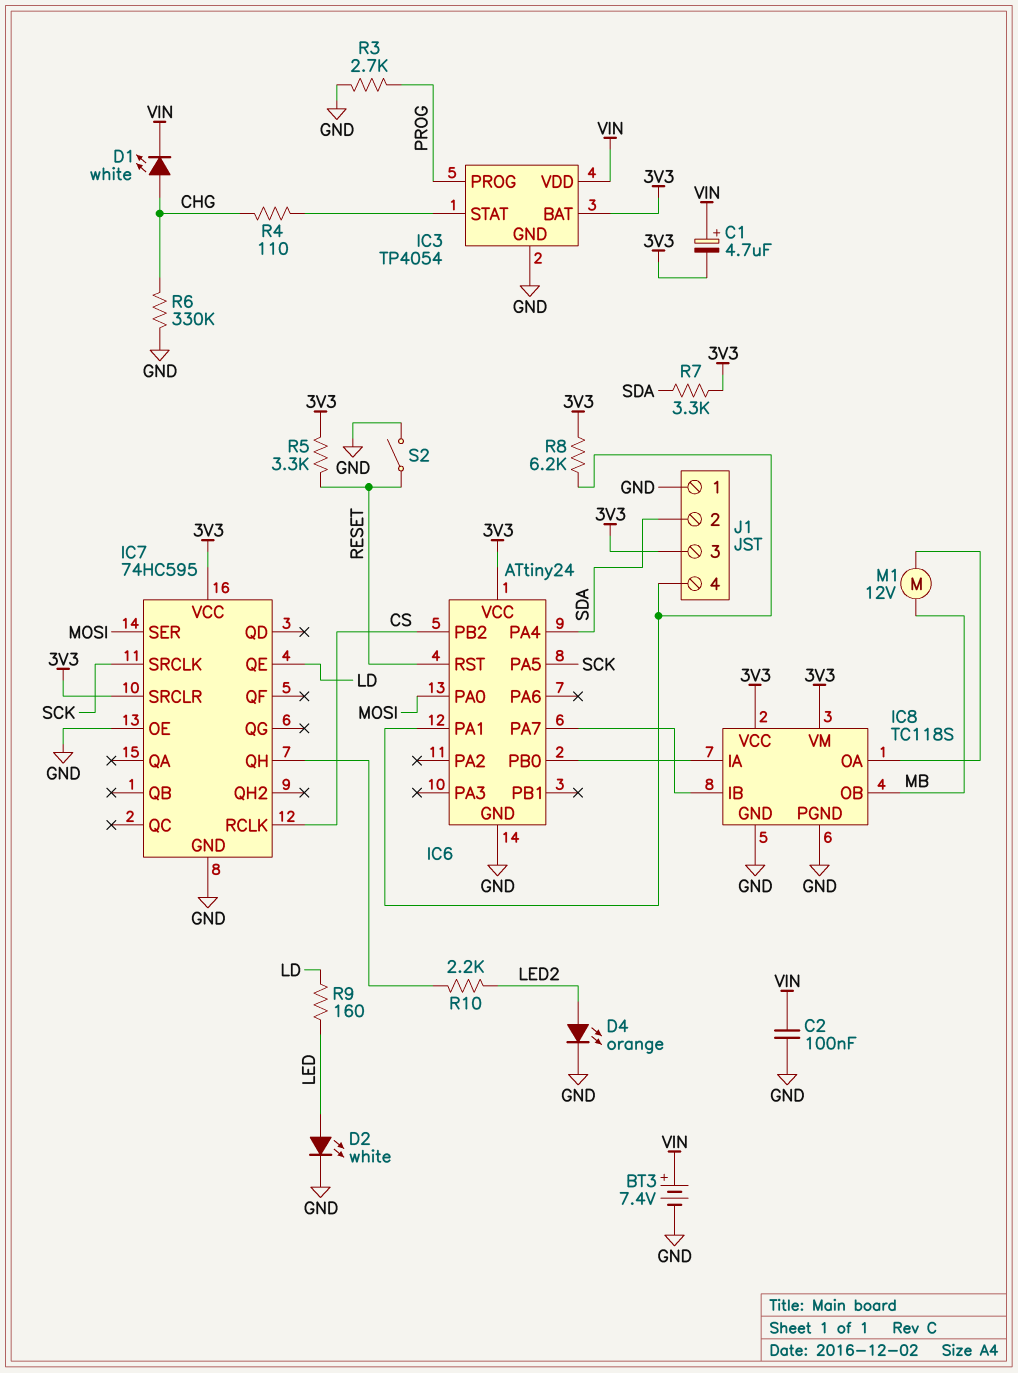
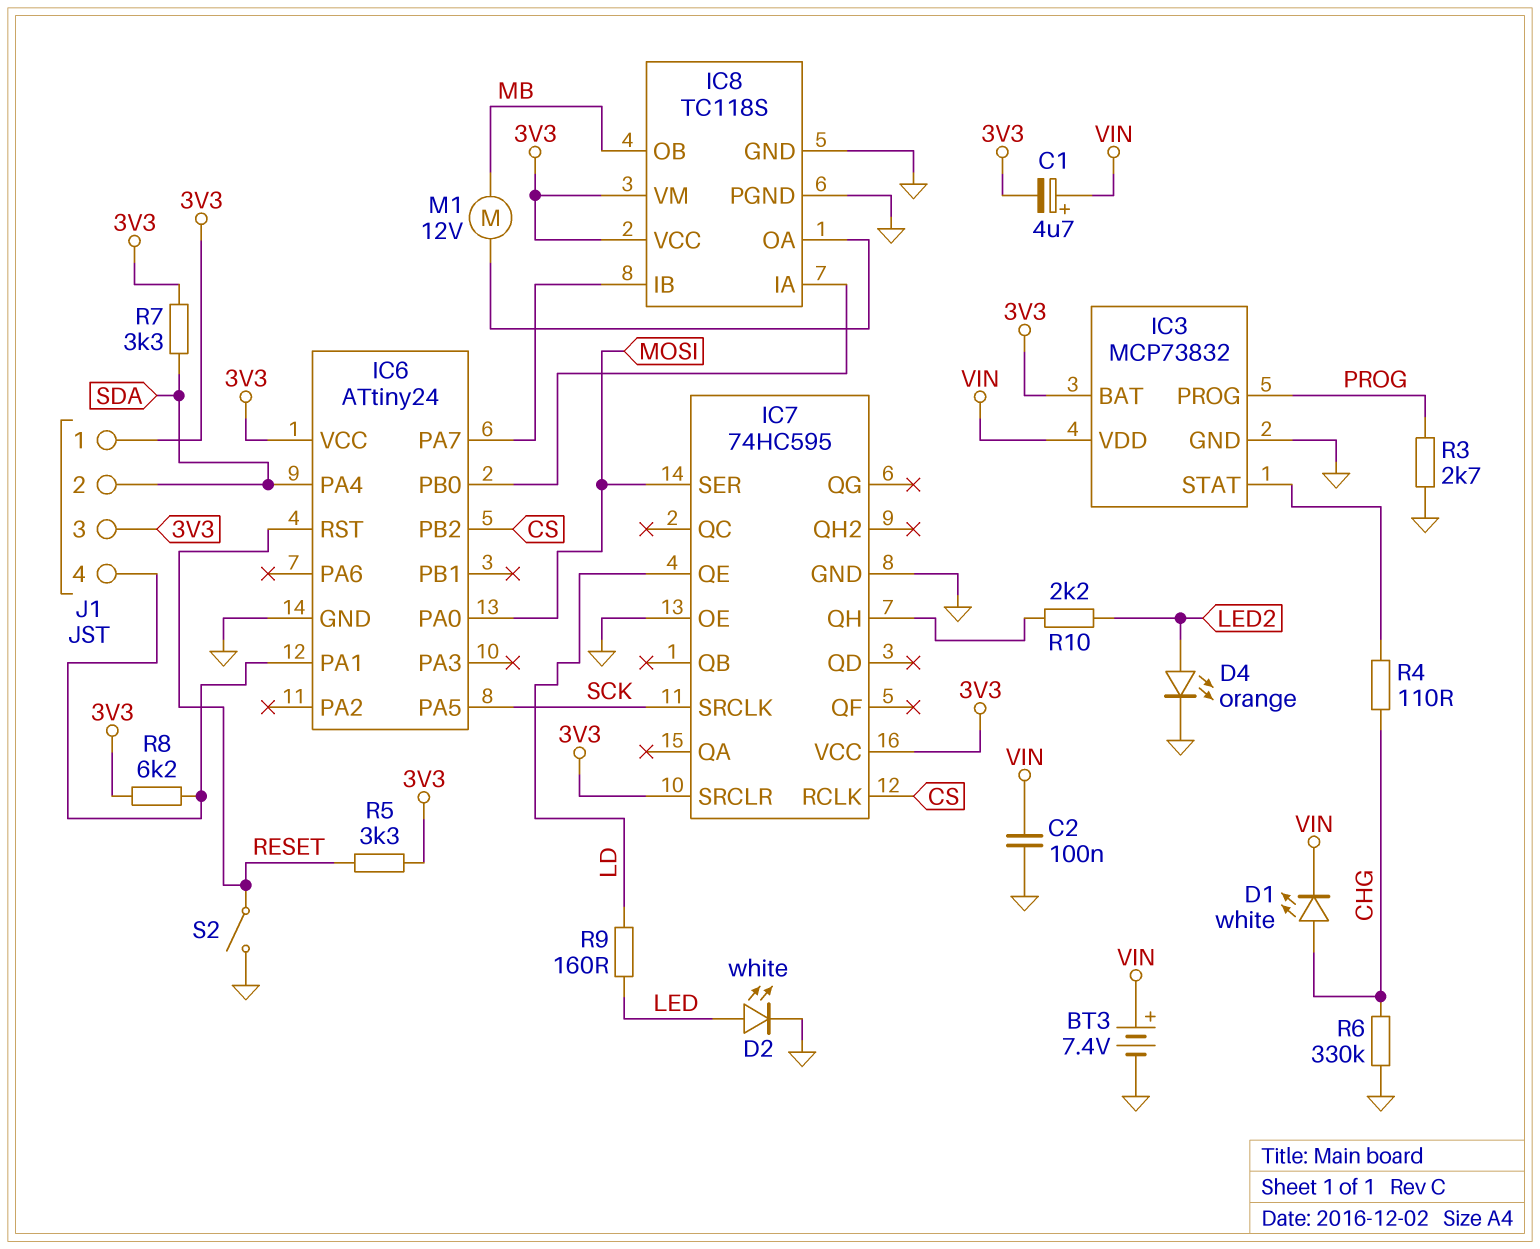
IC3: TP4054 -> MCP73832
J1 pin 1: GND -> 3V3

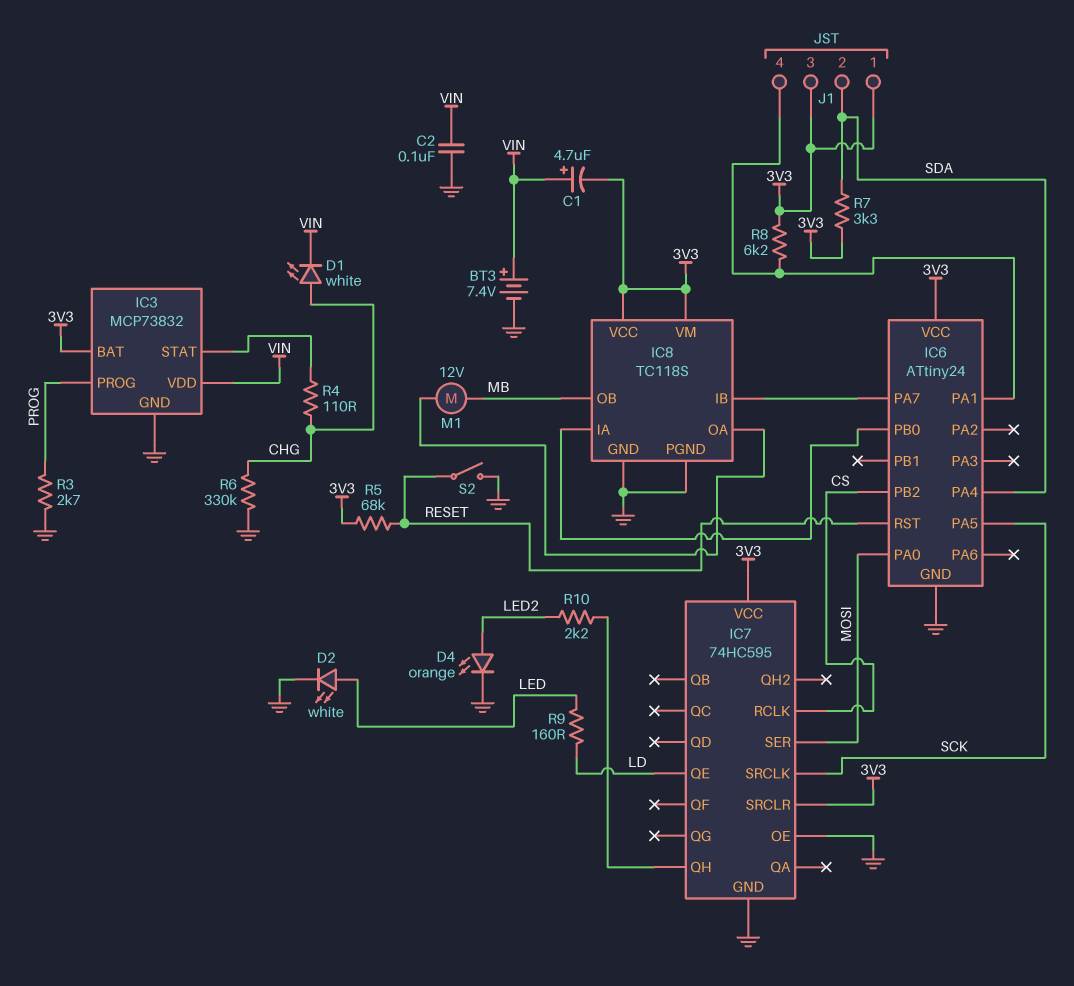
R5: 3.3k (3V3, RESET) -> 68k (3V3, RESET)

